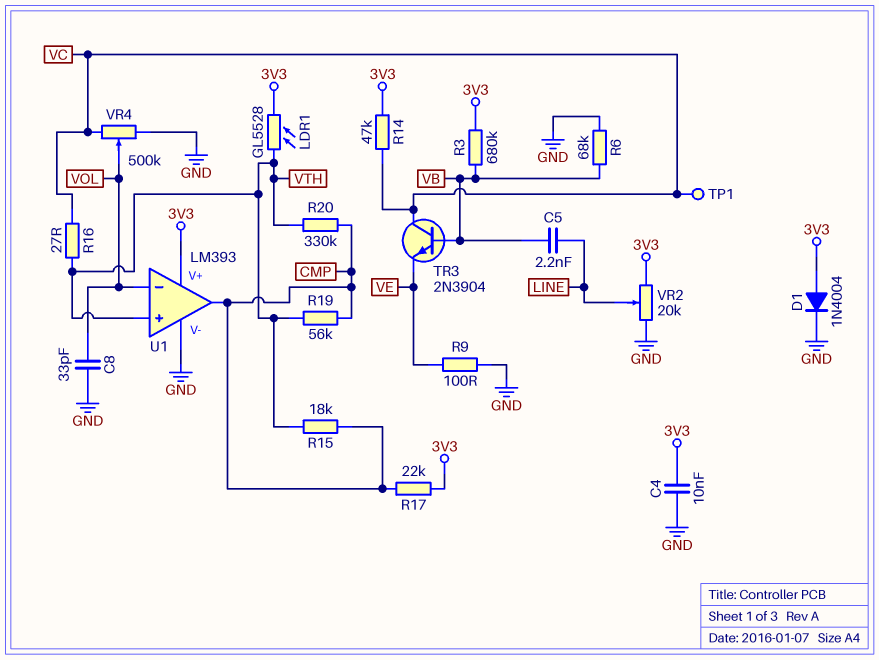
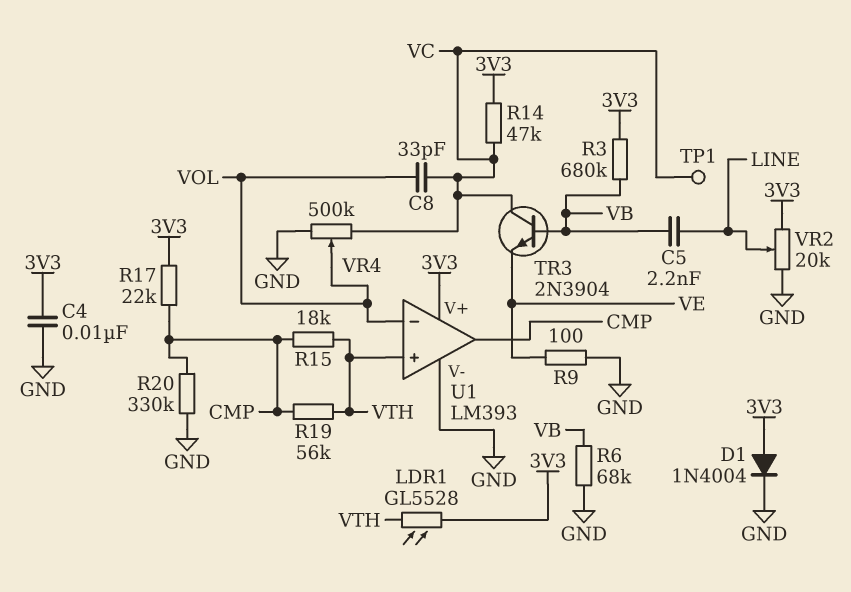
C8: 33pF (GND, VOL) -> 33pF (VC, VOL)
R16: 27 (VC, VTH) -> none
R20: 330k (CMP, VTH) -> 330k (CMP, GND)

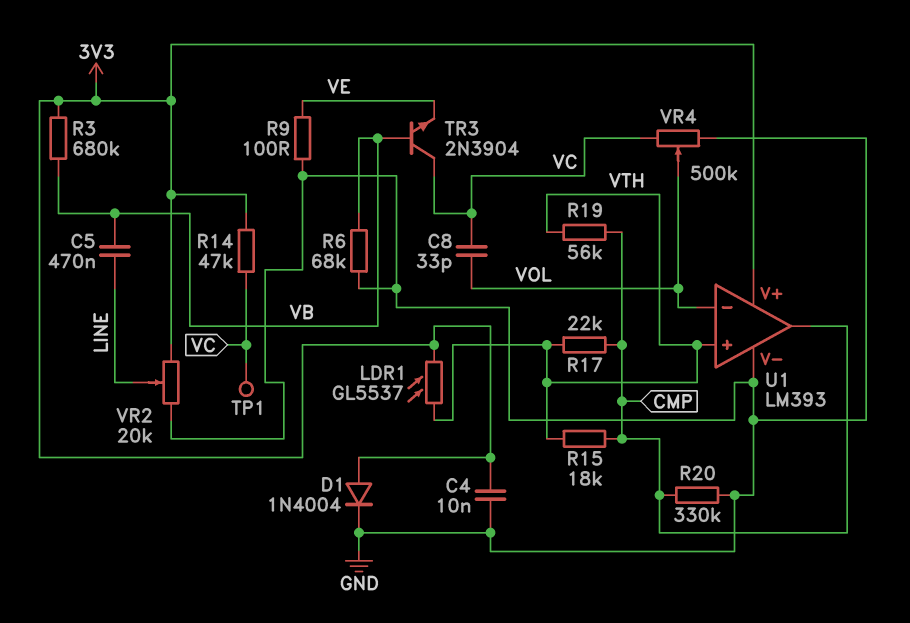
C5: 2.2nF (LINE, VB) -> 470nF (LINE, VB)
LDR1: GL5528 (3V3, VTH) -> GL5537 (3V3, VTH)
R17: 22k (3V3, CMP) -> 22k (CMP, VTH)

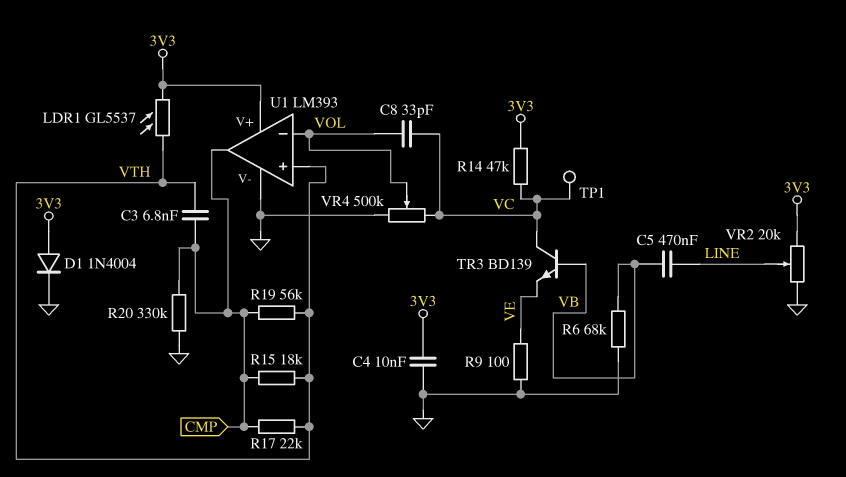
C3: none -> 6.8nF (CMP, VTH)
R3: 680k (3V3, VB) -> none
TR3: NPN 2N3904 (B VB, C VC, E VE) -> NPN BD139 (B VB, C VC, E VE)

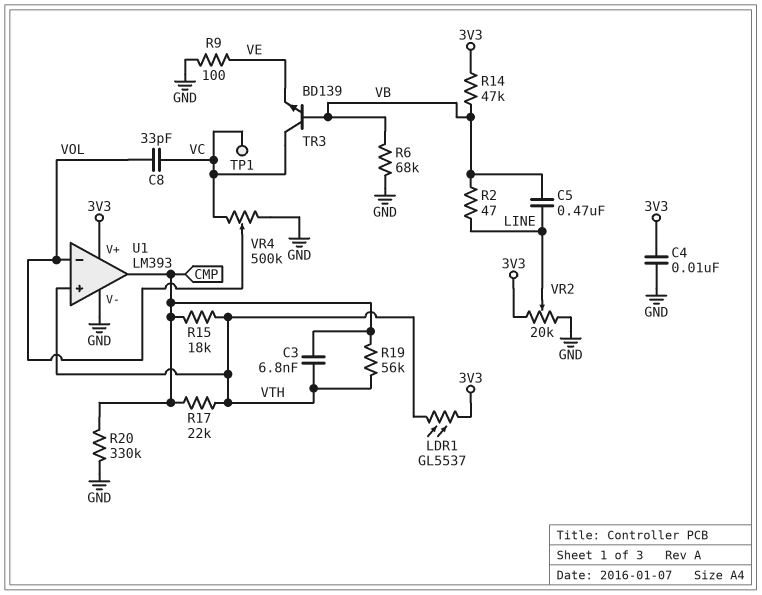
D1: diode 1N4004 (A 3V3, K GND) -> none
R2: none -> 47 (LINE, VB)
R14: 47k (3V3, VC) -> 47k (3V3, VB)

